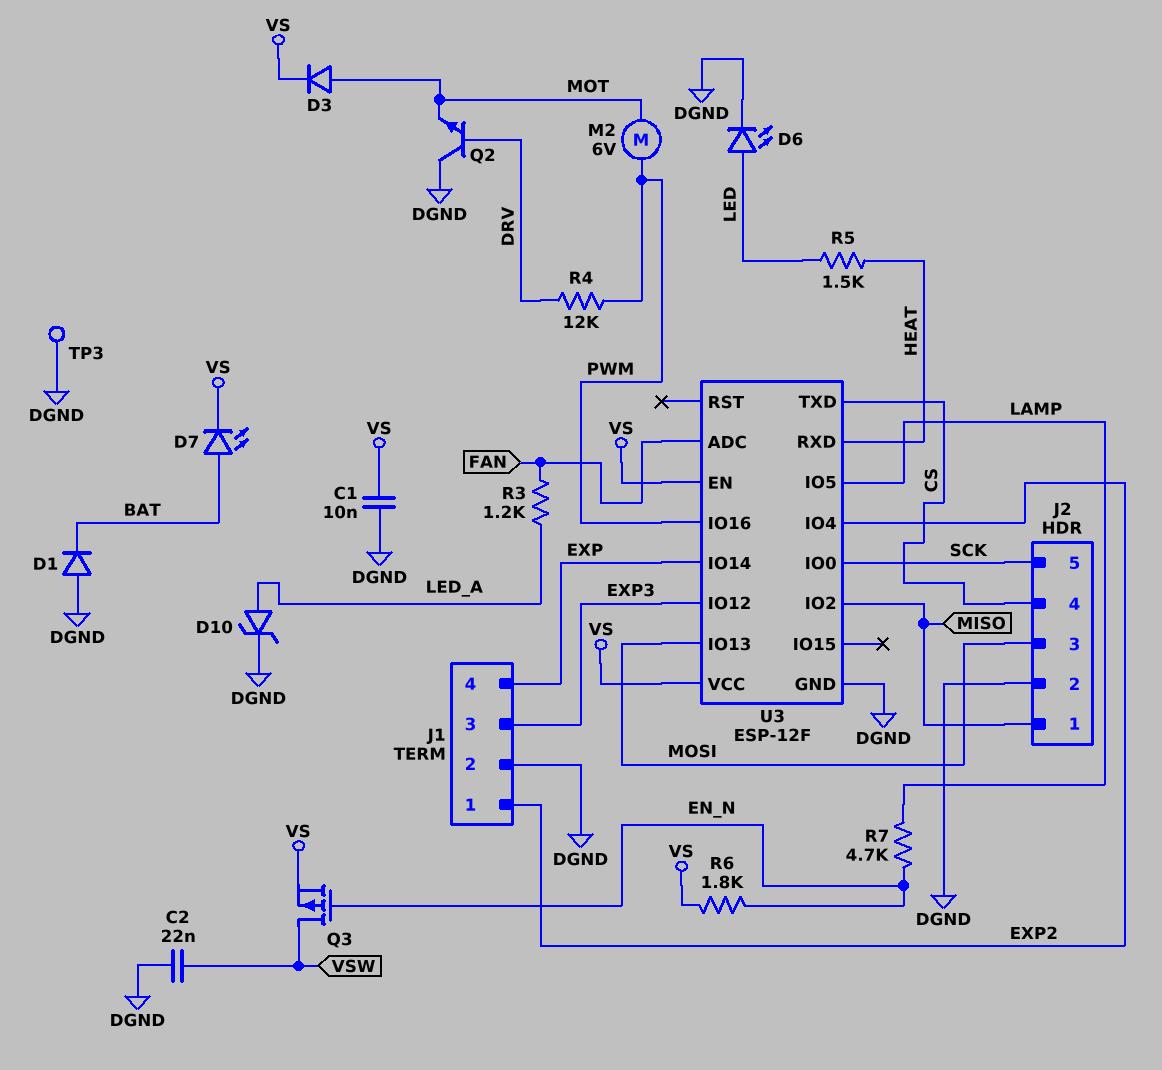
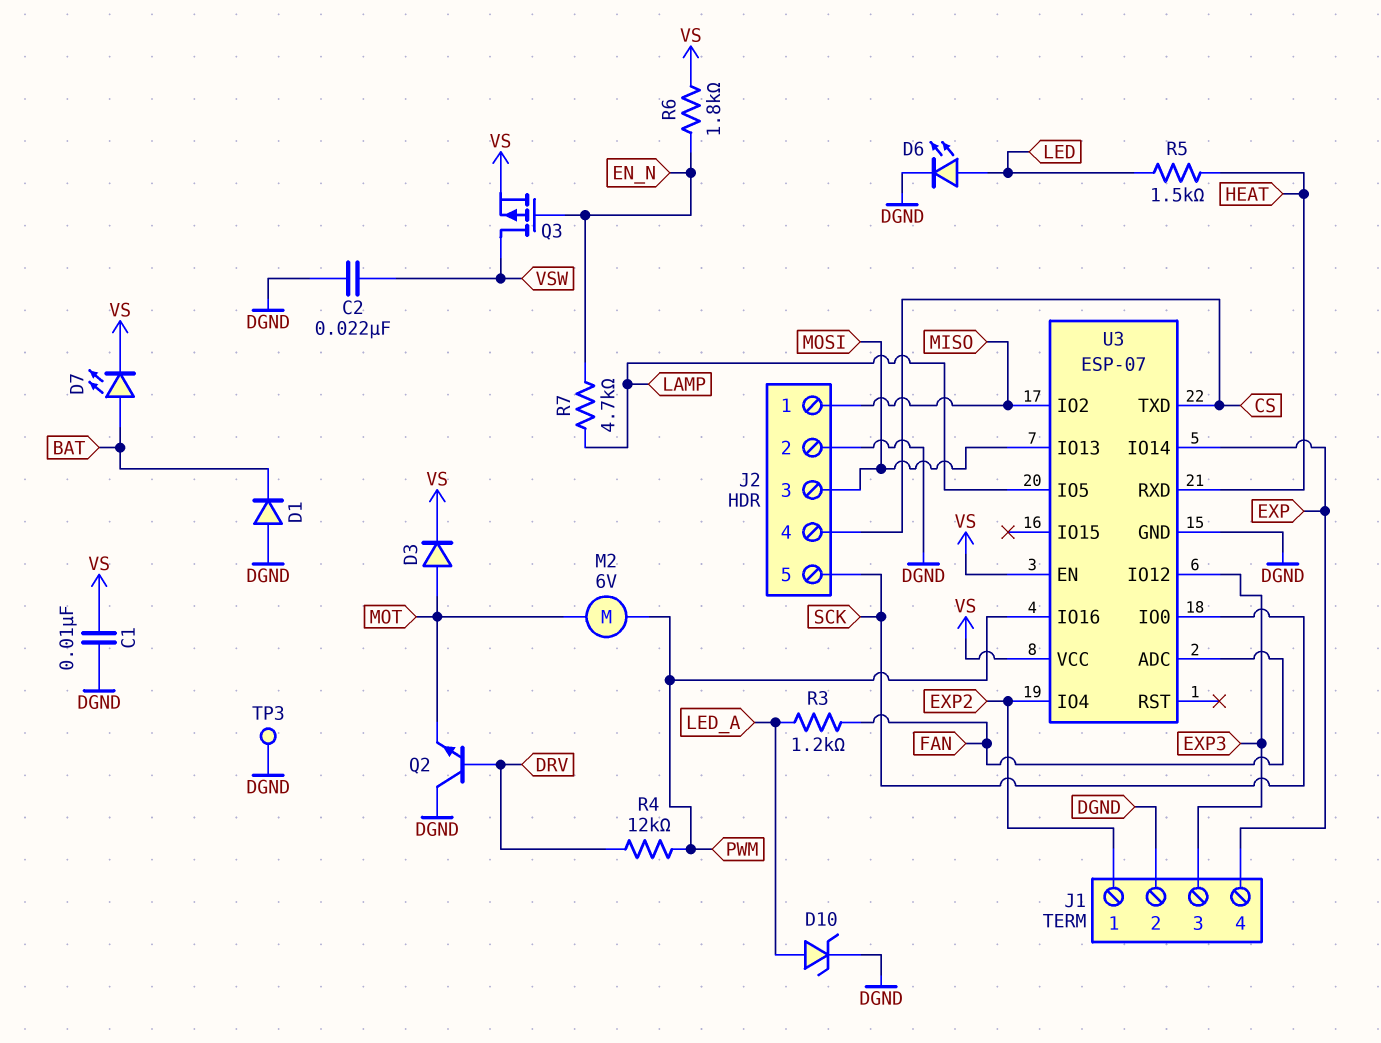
U3: ESP-12F -> ESP-07

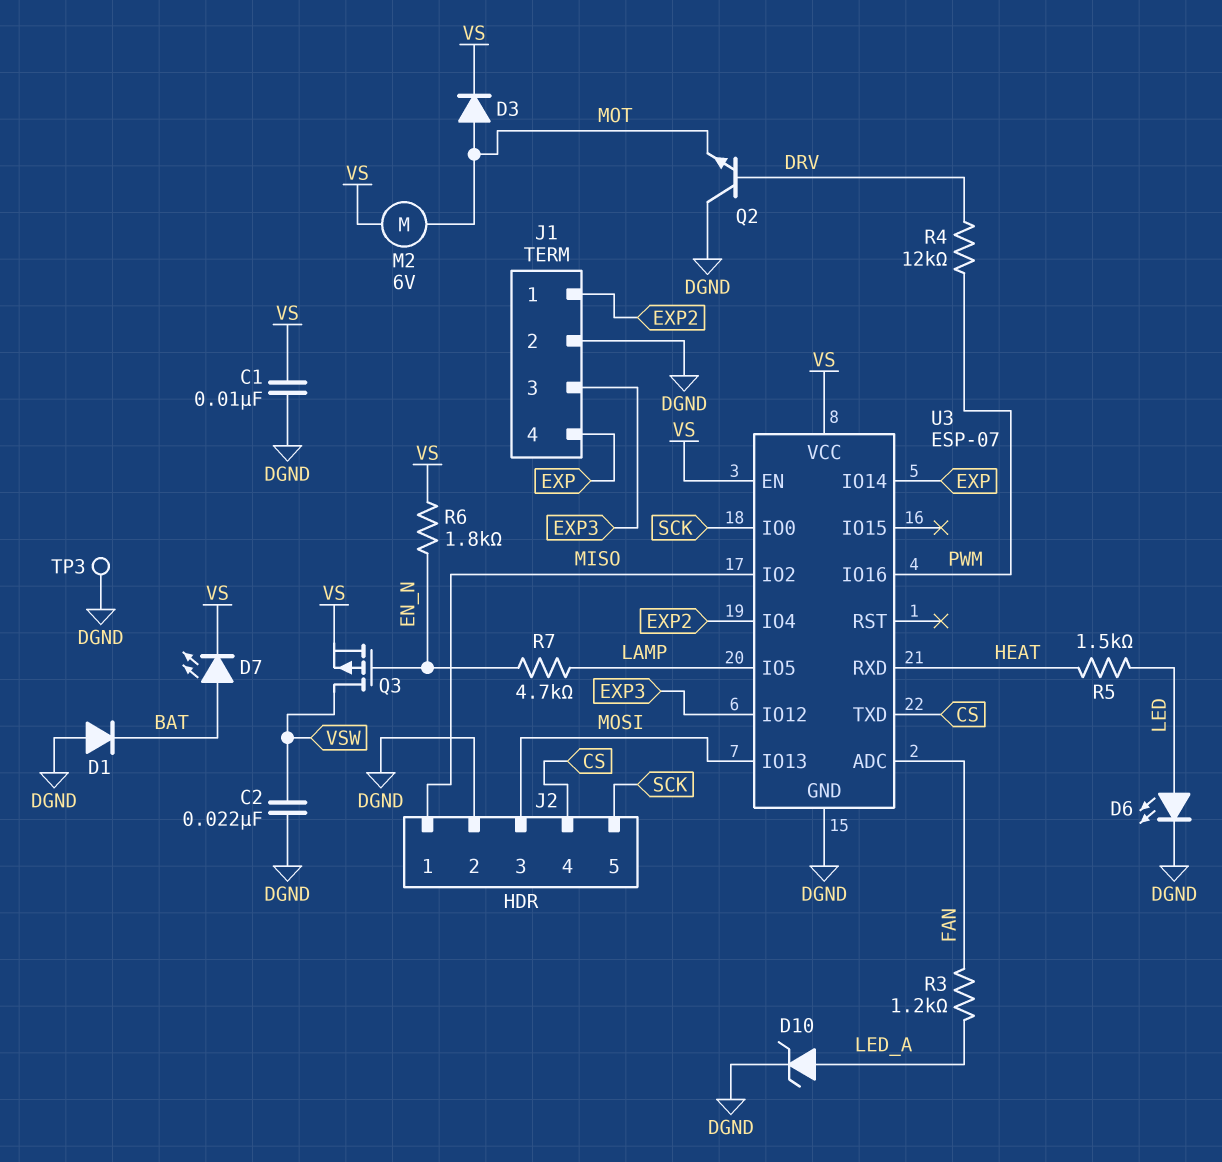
M2: motor 6V (MOT, PWM) -> motor 6V (MOT, VS)

